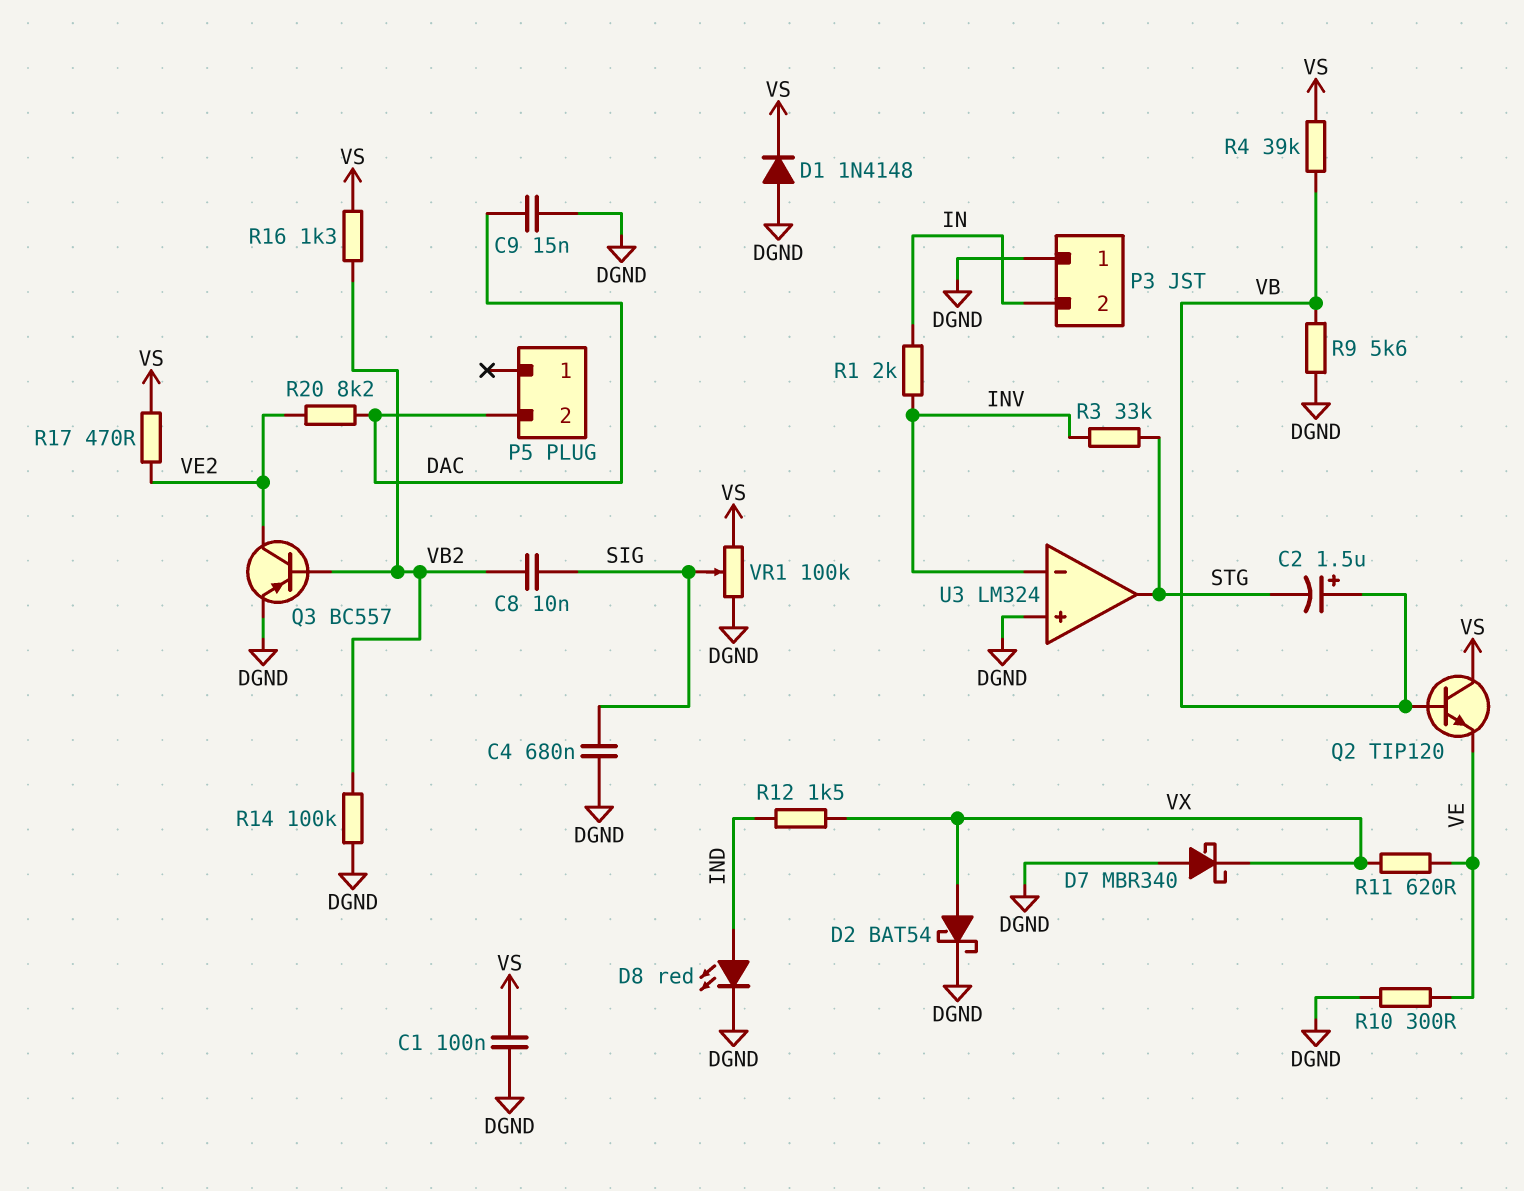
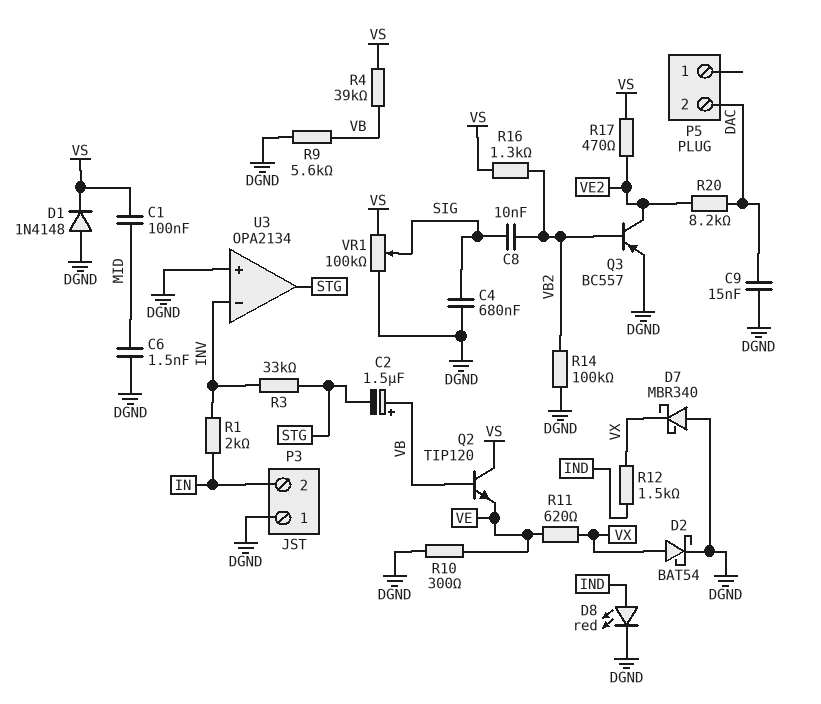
C1: 100nF (DGND, VS) -> 100nF (MID, VS)
C6: none -> 1.5nF (DGND, MID)
U3: LM324 -> OPA2134

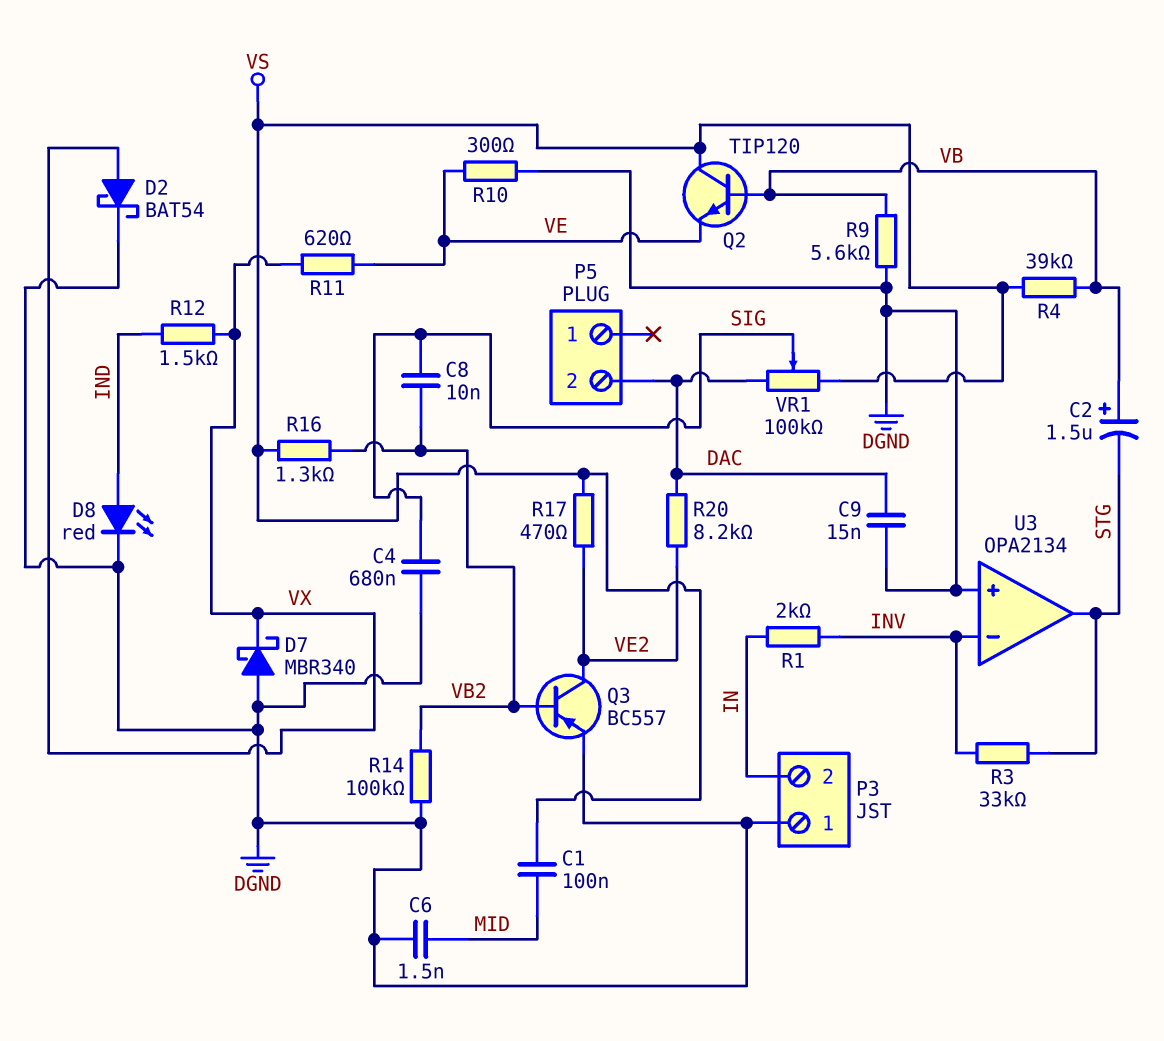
D1: diode 1N4148 (A DGND, K VS) -> none
VR1: 100k (DGND, VS, wiper SIG) -> 100k (DAC, VS, wiper SIG)

